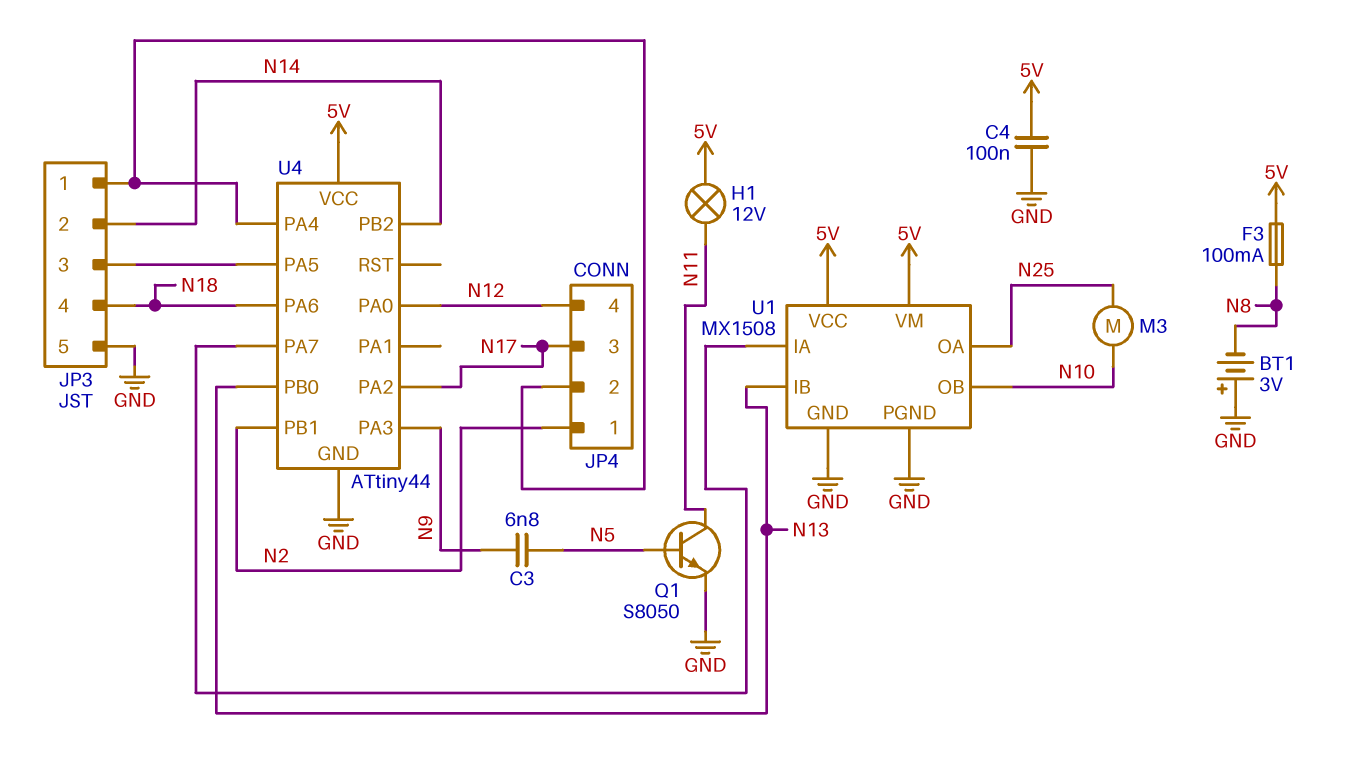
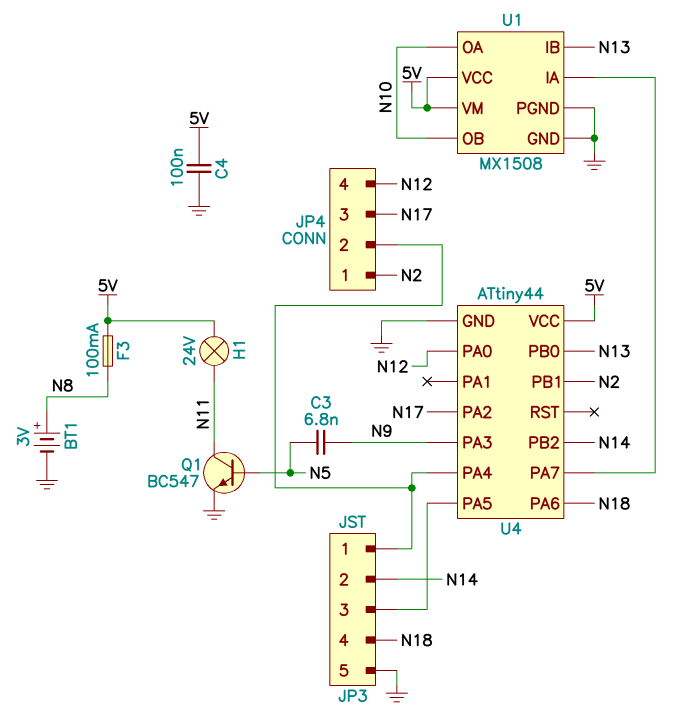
BT1: 3V (plus GND, minus N8) -> 3V (plus N8, minus GND)
H1: lamp 12V (5V, N11) -> lamp 24V (5V, N11)
M3: motor (N10, N25) -> none
Q1: NPN S8050 (B N5, C N11, E GND) -> NPN BC547 (B N5, C N11, E GND)
U1 pin OA: N25 -> N10

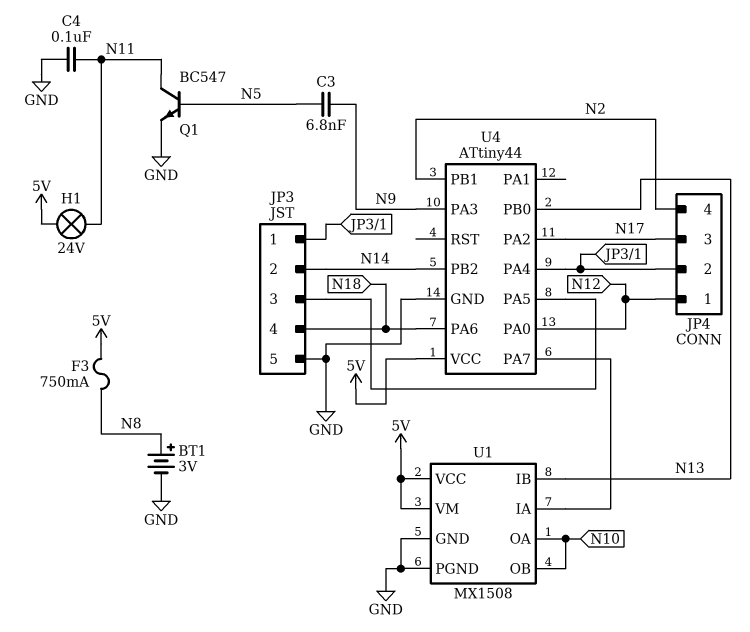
C4: 100nF (5V, GND) -> 100nF (GND, N11)
F3: 100mA (5V, N8) -> 750mA (5V, N8)
JP4 pin 1: N2 -> N12
JP4 pin 4: N12 -> N2

